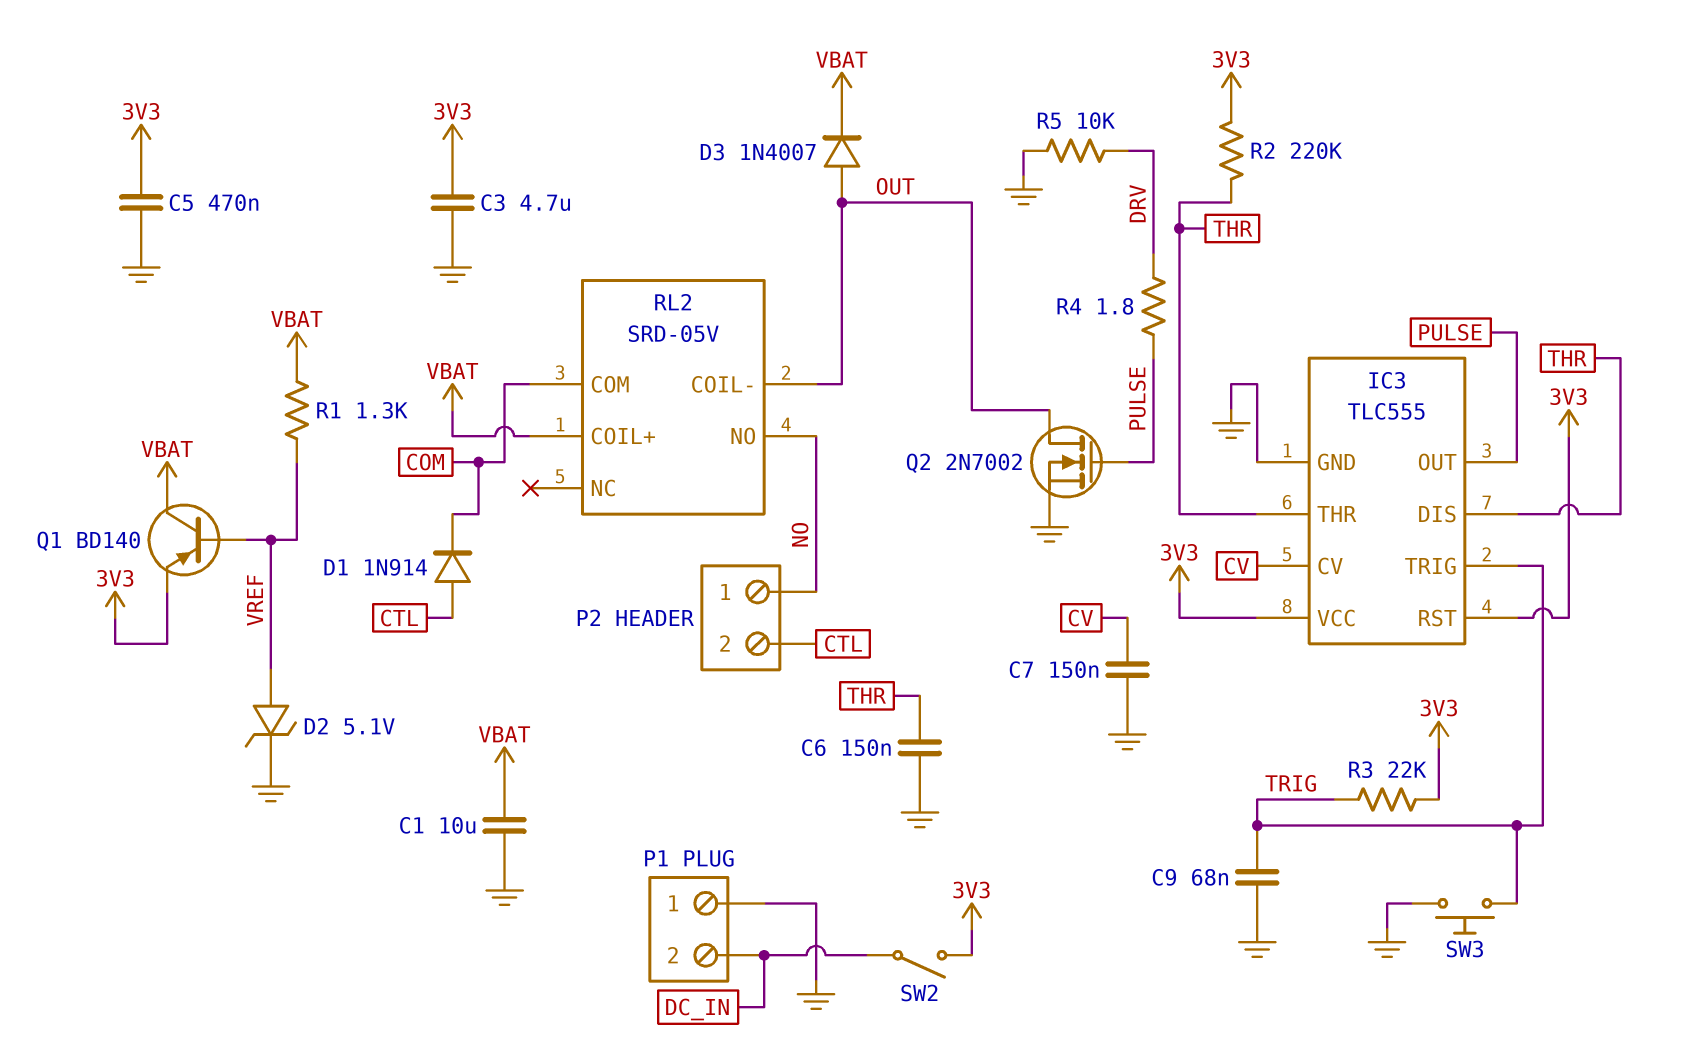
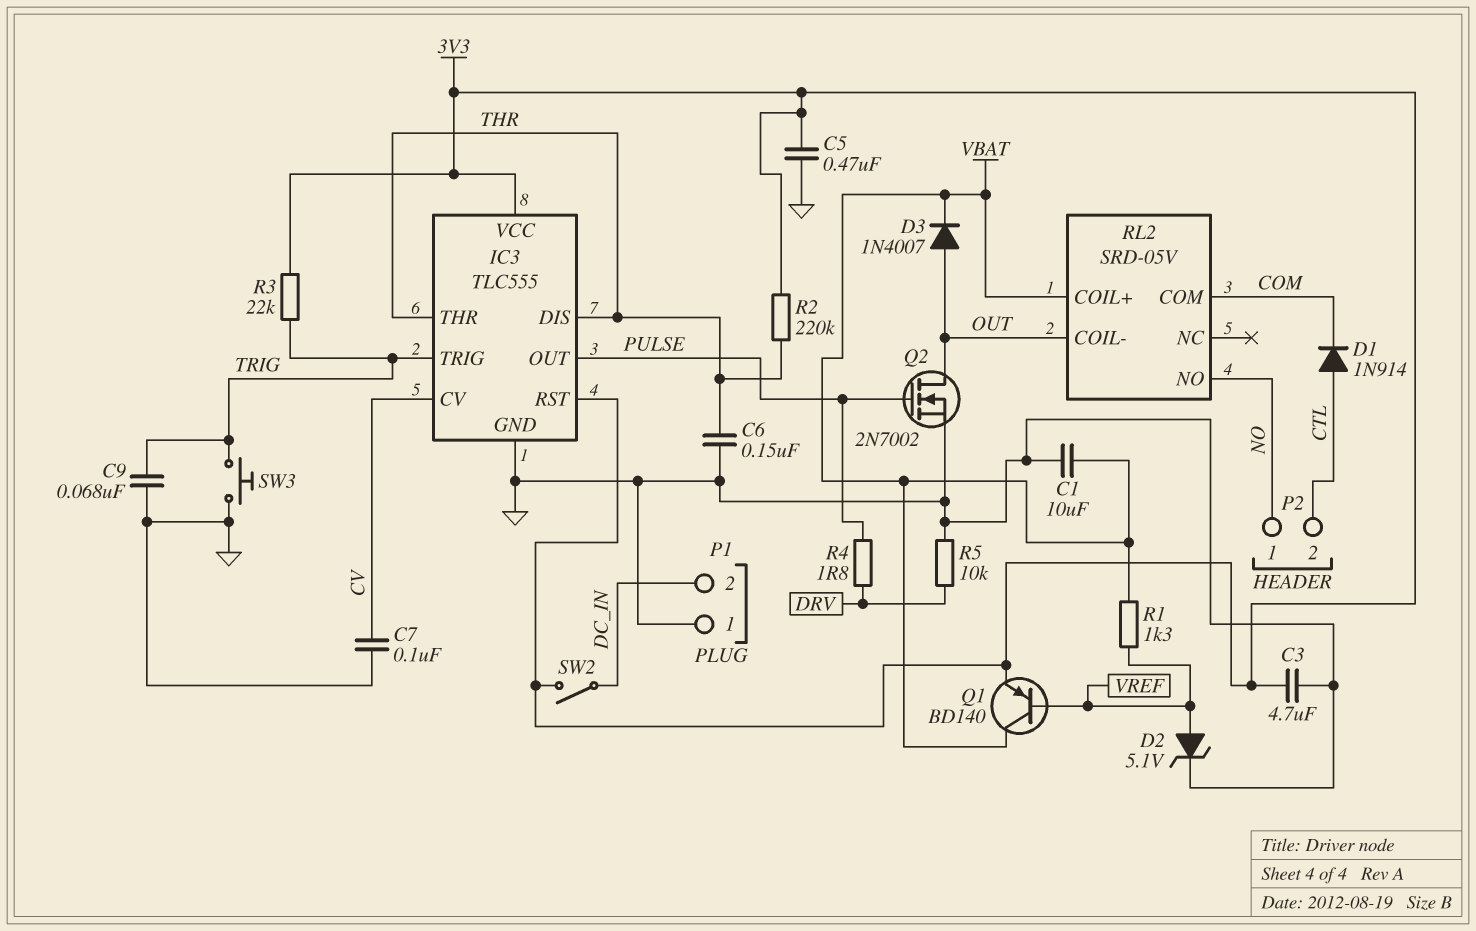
C7: 150nF (CV, GND) -> 100nF (CV, GND)

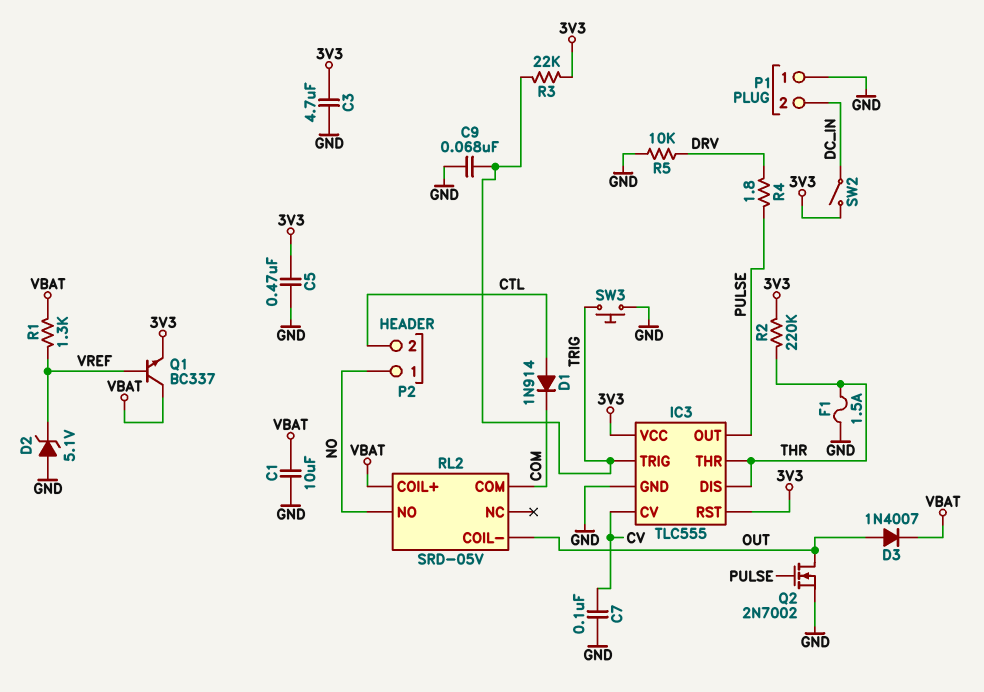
C6: 150nF (GND, THR) -> none
D2: zener 5.1V (A VREF, K GND) -> zener 5.1V (A GND, K VREF)
F1: none -> 1.5A (GND, THR)
Q1: PNP BD140 (B VREF, C VBAT, E 3V3) -> NPN BC337 (B VREF, C VBAT, E 3V3)

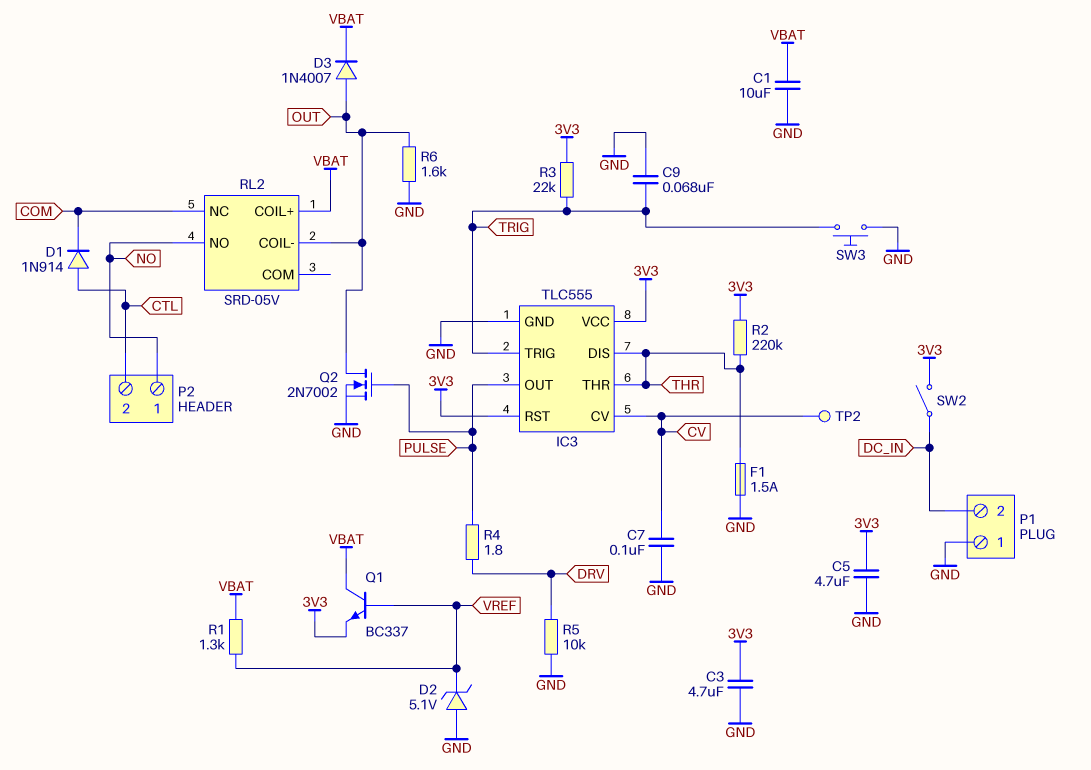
C5: 470nF (3V3, GND) -> 4.7uF (3V3, GND)
R6: none -> 1.6k (GND, OUT)
RL2 pin COM: COM -> none
RL2 pin NC: none -> COM
TP2: none -> test point (CV)

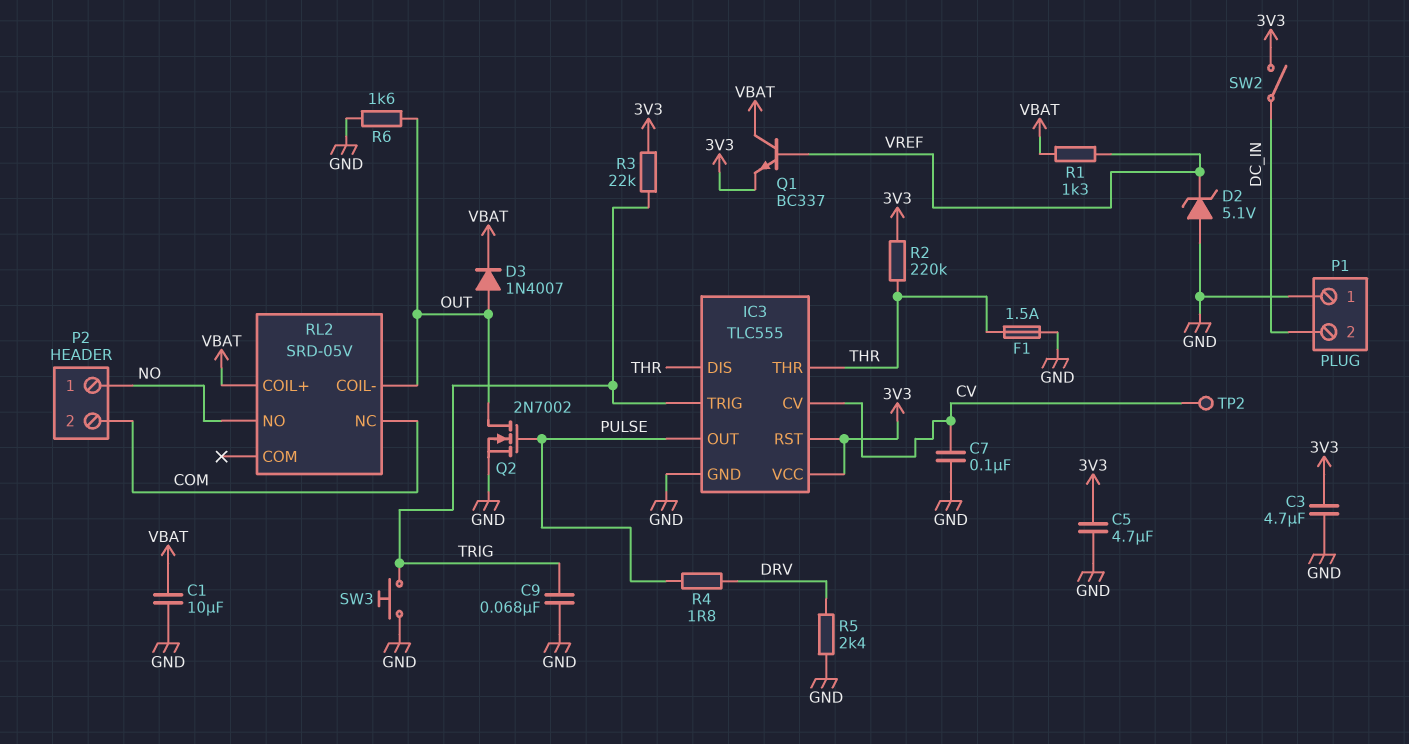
D1: diode 1N914 (A CTL, K COM) -> none
P2 pin 2: CTL -> COM
R5: 10k (DRV, GND) -> 2.4k (DRV, GND)

